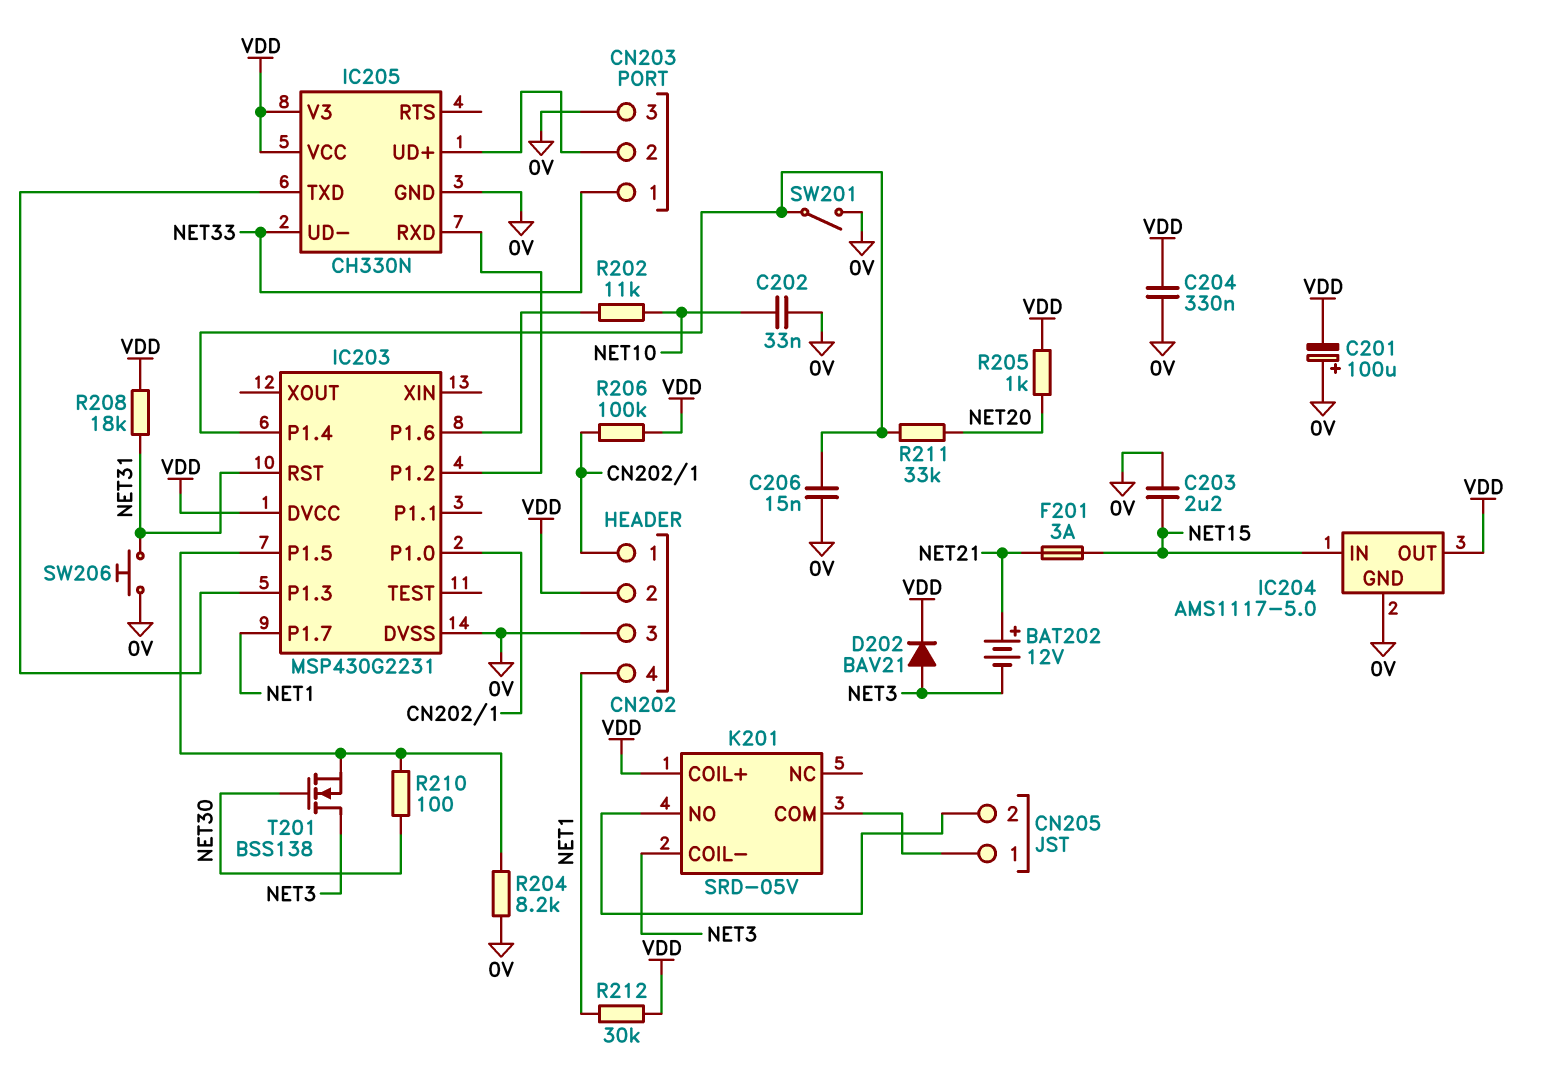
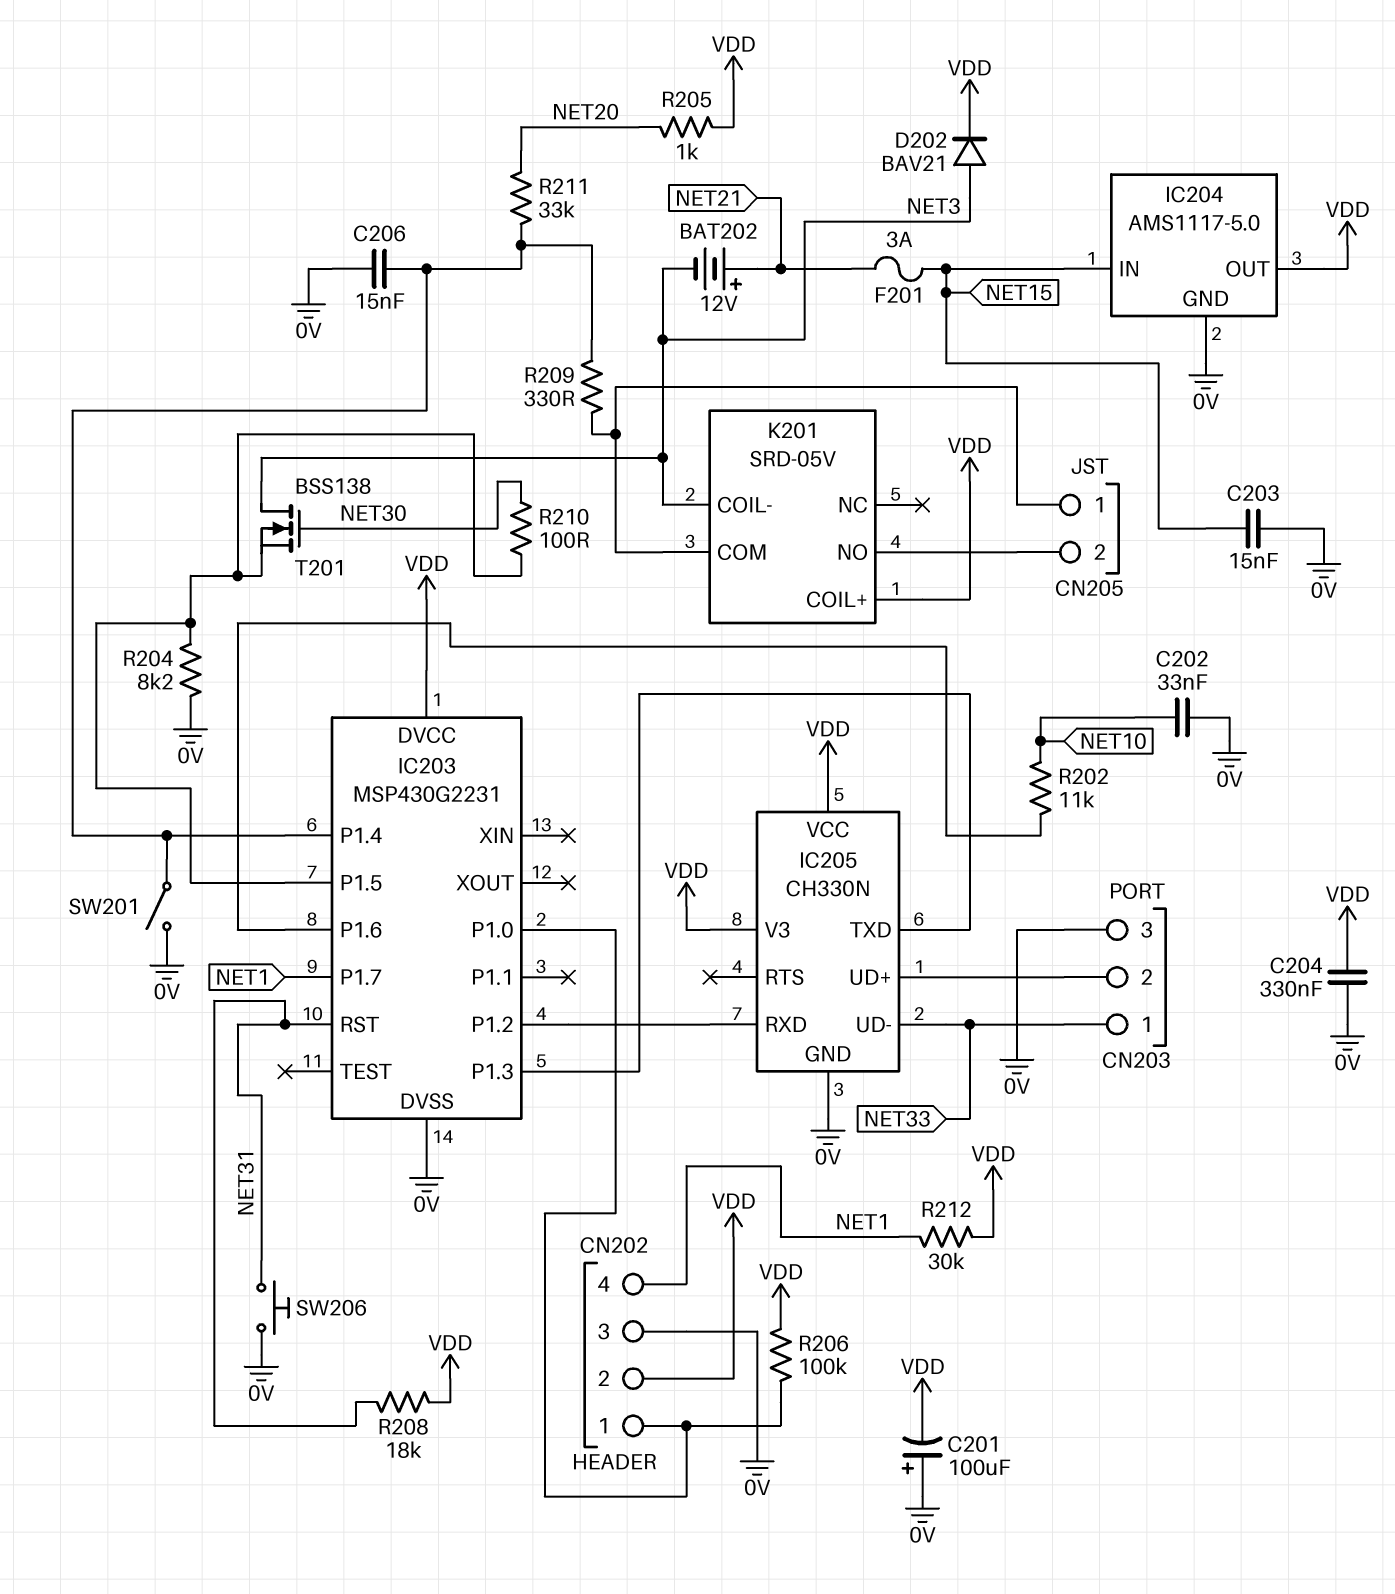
C203: 2.2uF (0V, NET15) -> 15nF (0V, NET15)
R209: none -> 330 (CN205/1, IC203/P1.4)

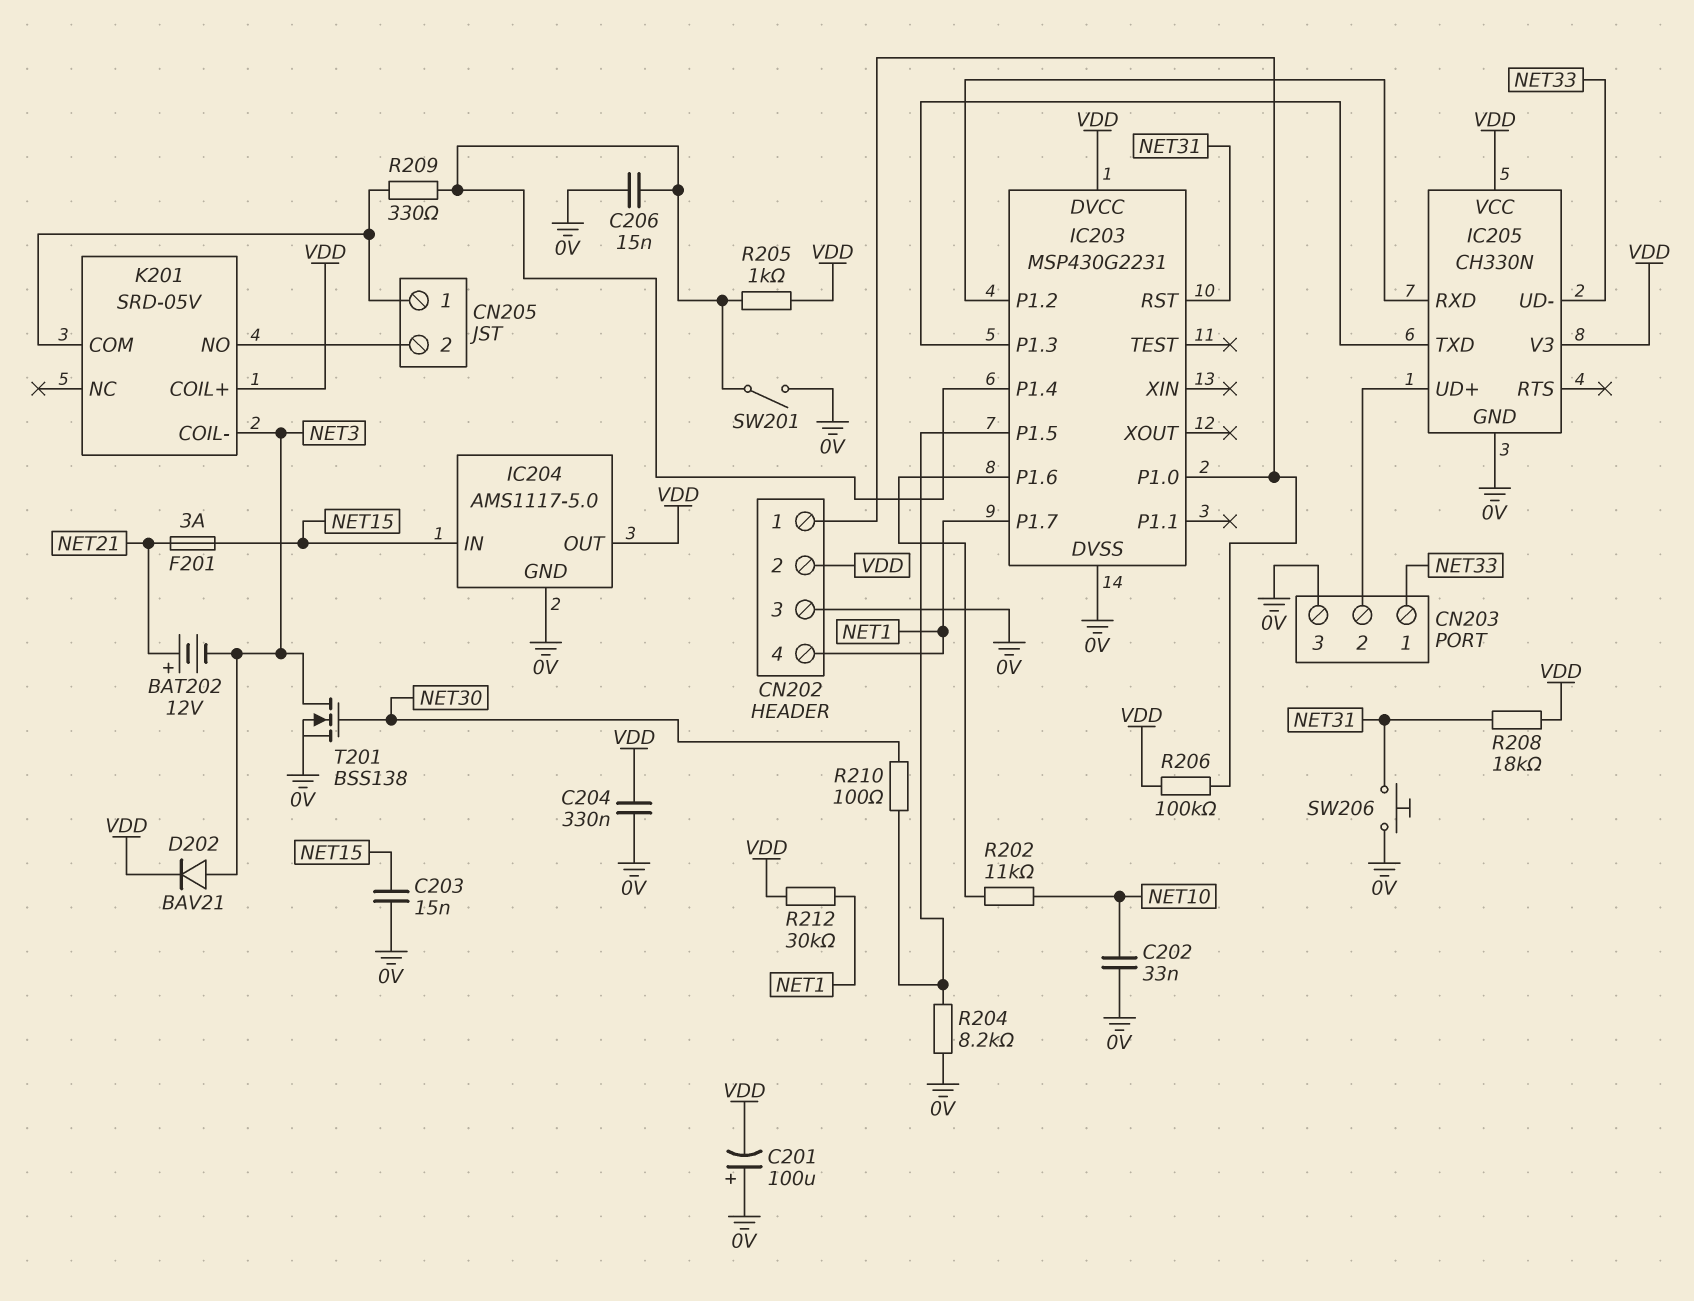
R205: 1k (NET20, VDD) -> 1k (IC203/P1.4, VDD)
R211: 33k (IC203/P1.4, NET20) -> none
T201: NMOS BSS138 (G NET30, D NET3, S IC203/P1.5) -> NMOS BSS138 (G NET30, D NET3, S 0V)

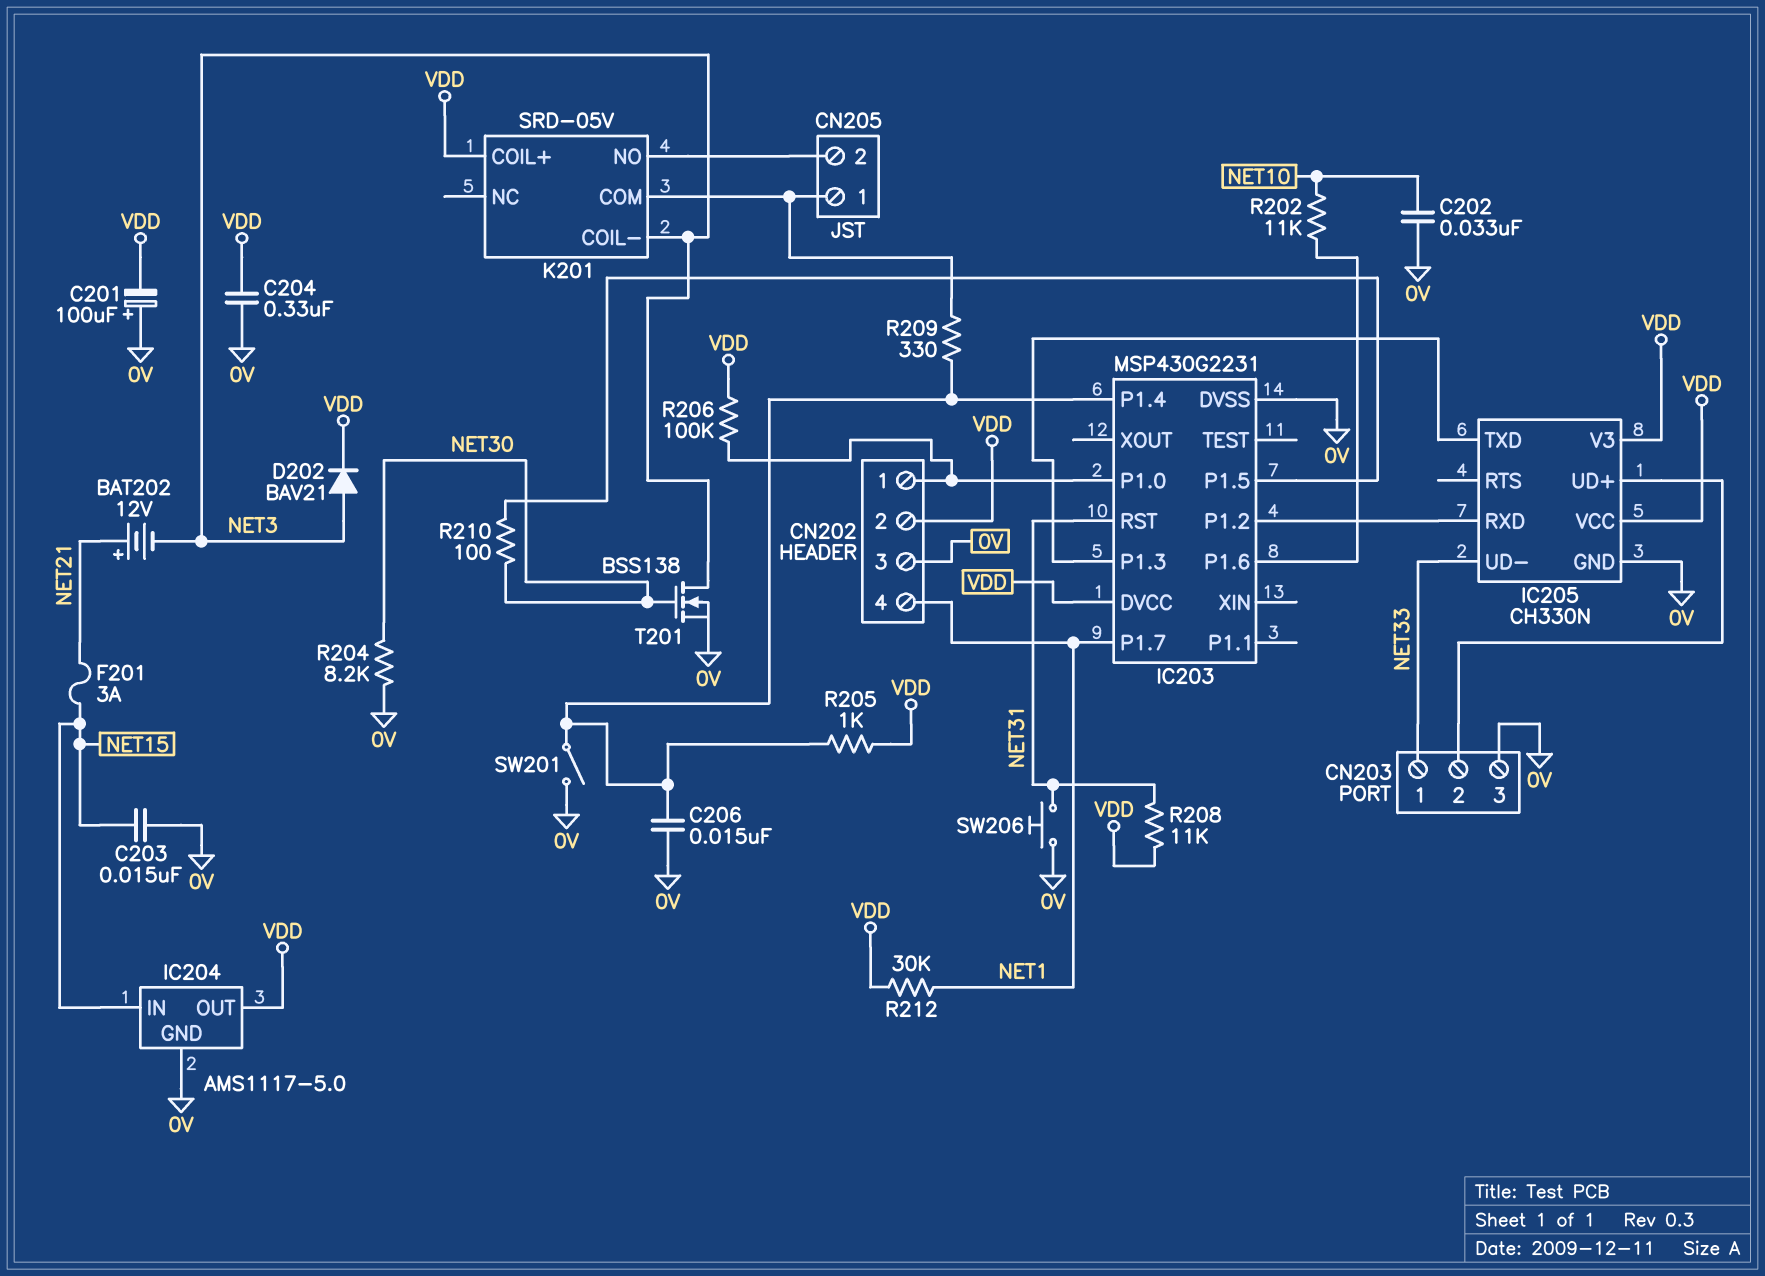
R204: 8.2k (0V, IC203/P1.5) -> 8.2k (0V, NET30)
R208: 18k (NET31, VDD) -> 11k (NET31, VDD)

